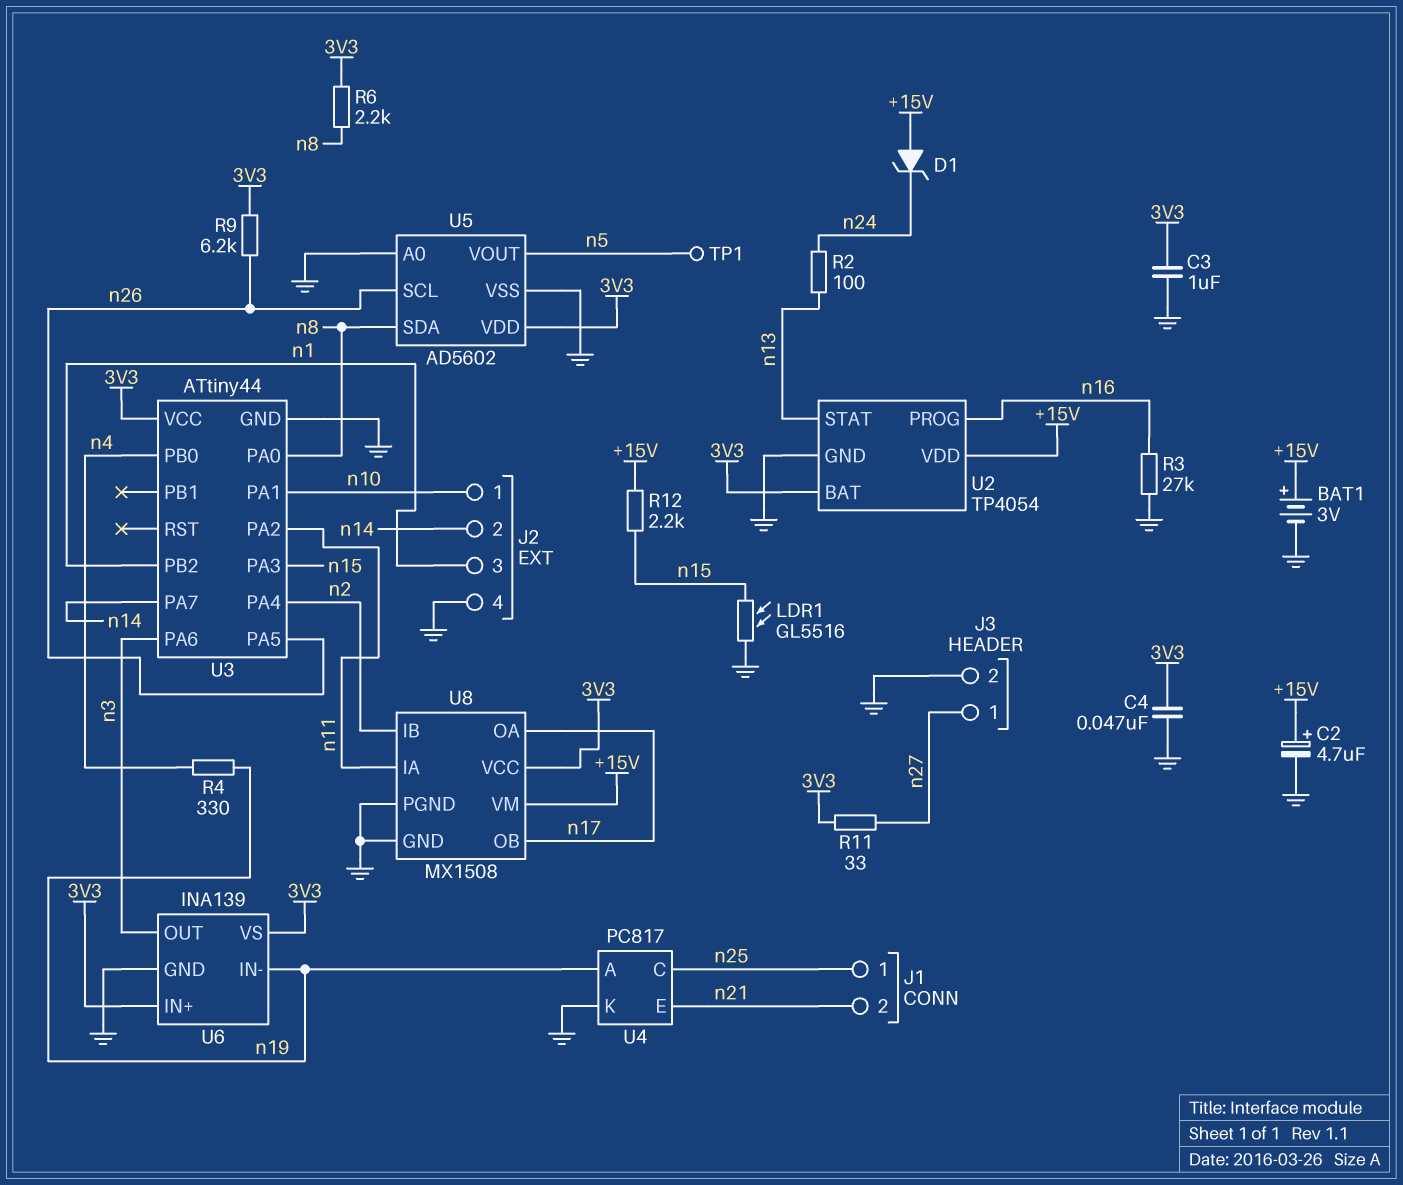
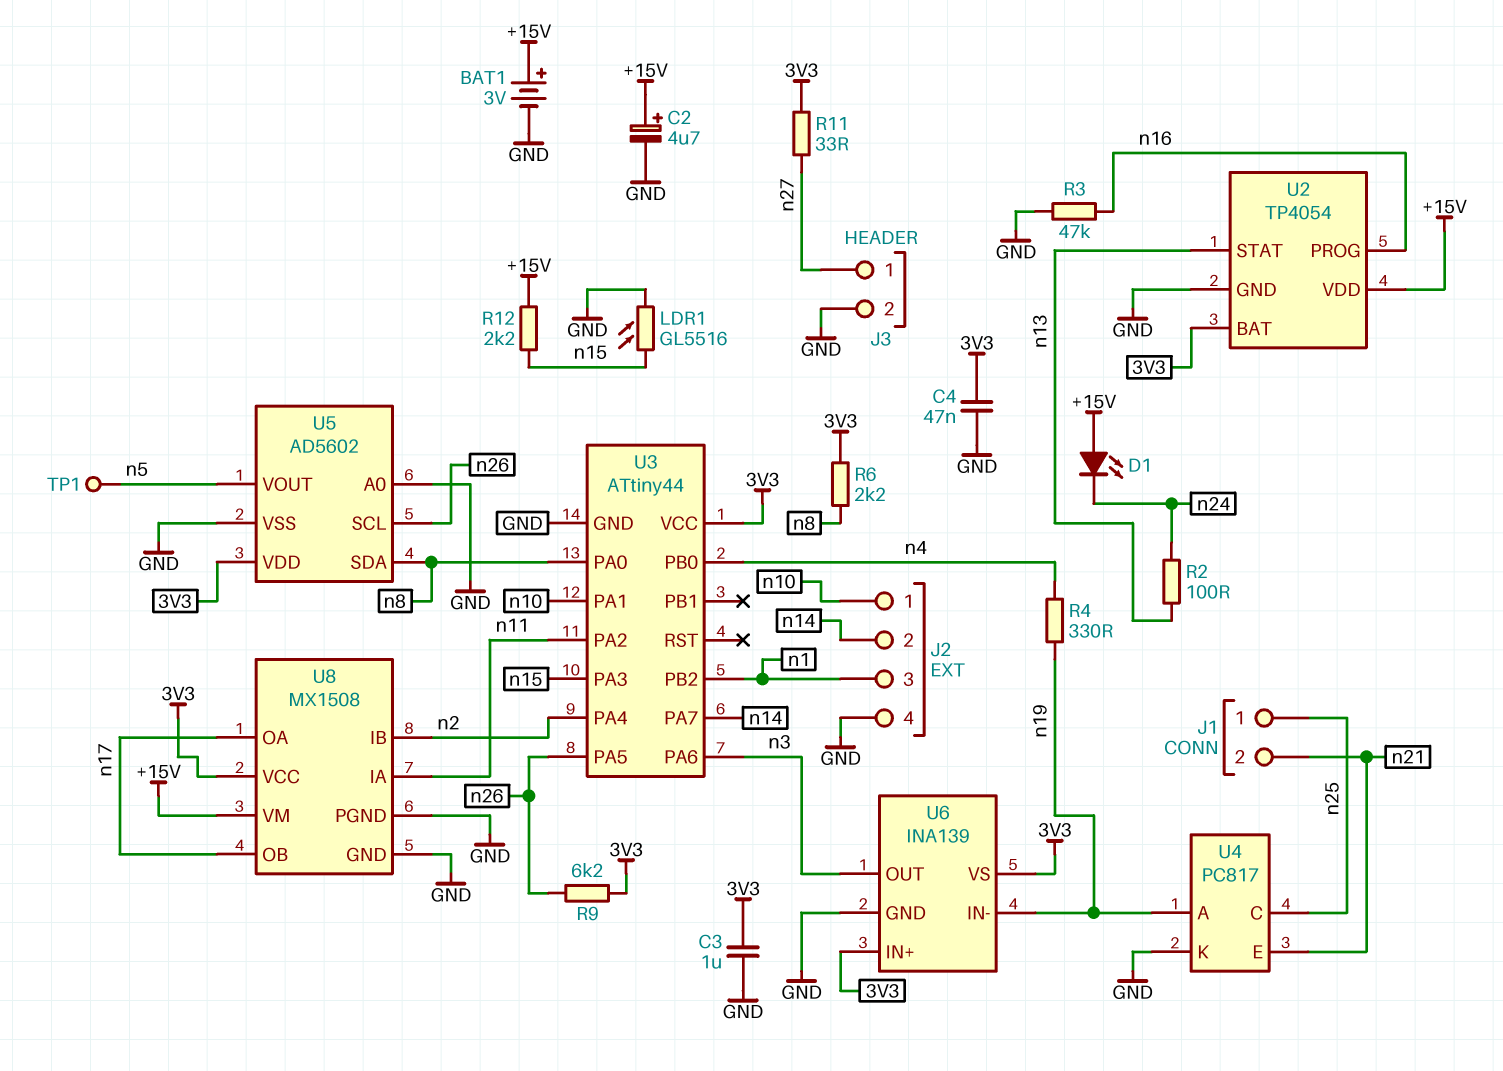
D1: zener (A +15V, K n24) -> LED (A +15V, K n24)
R3: 27k (GND, n16) -> 47k (GND, n16)

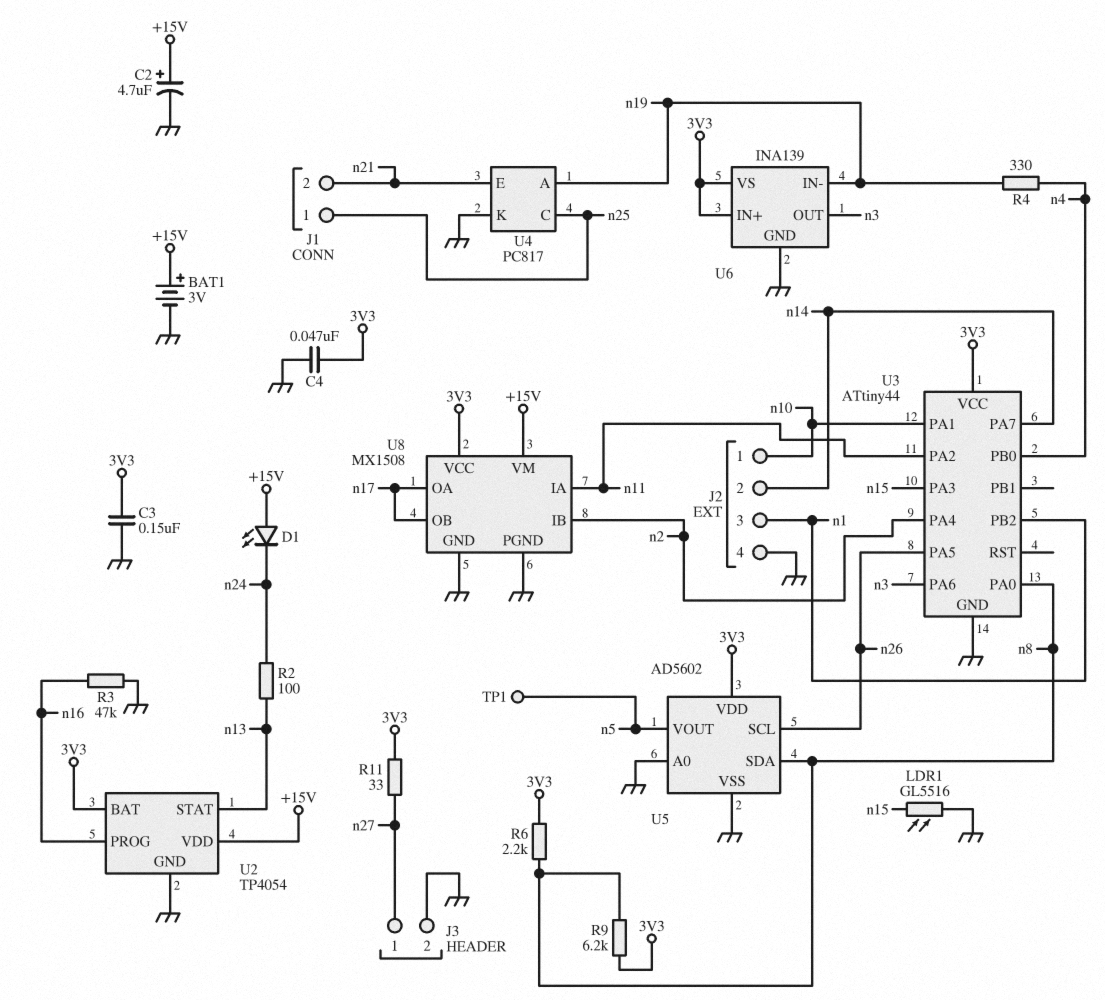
C3: 1uF (3V3, GND) -> 150nF (3V3, GND)
R9: 6.2k (3V3, n26) -> 6.2k (3V3, n8)
R12: 2.2k (+15V, n15) -> none

